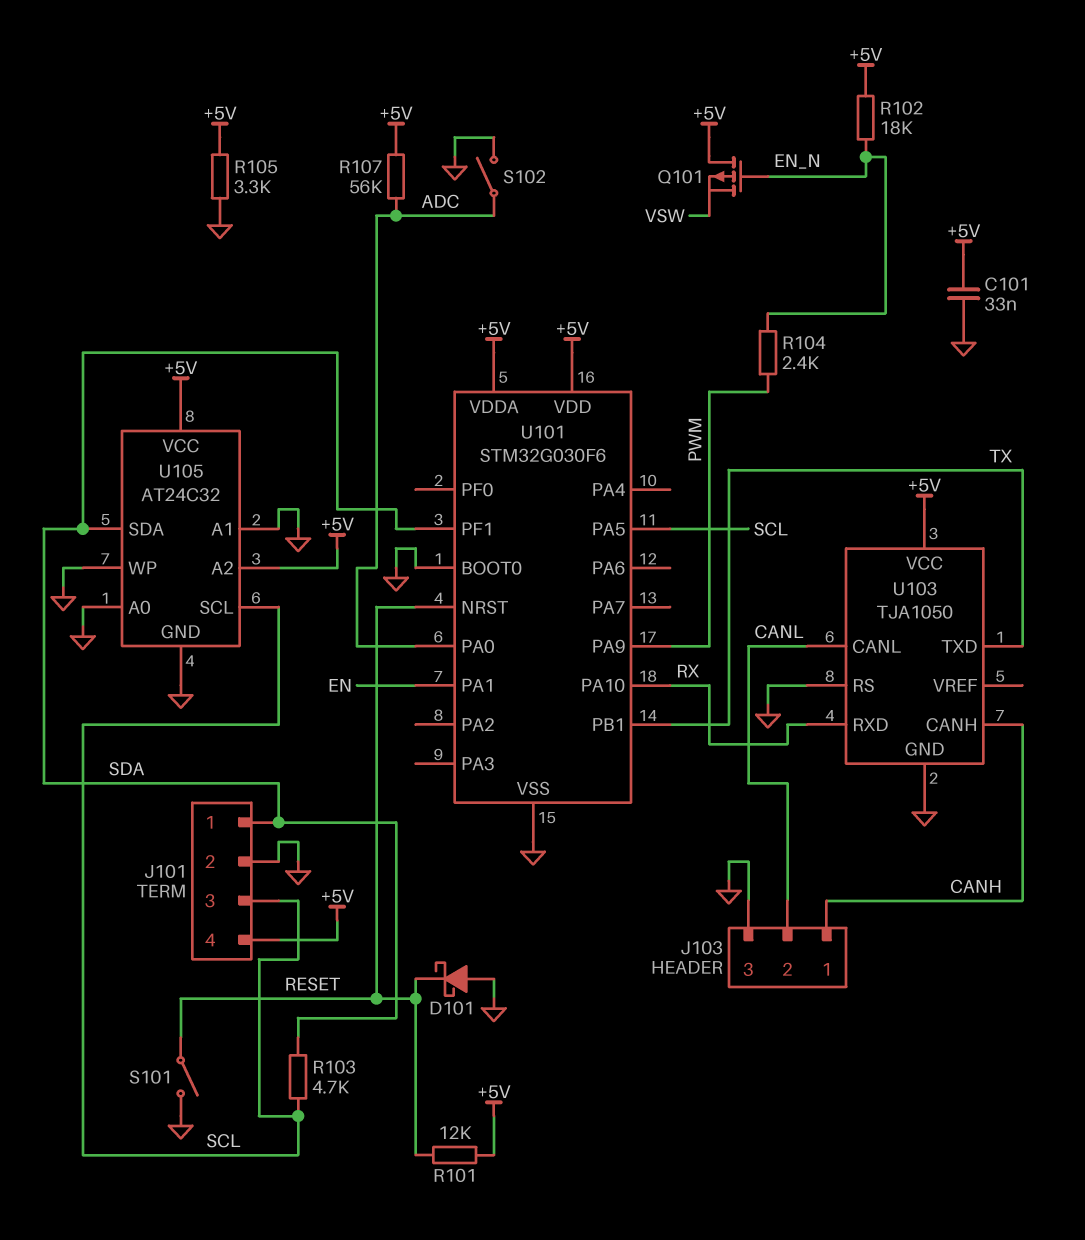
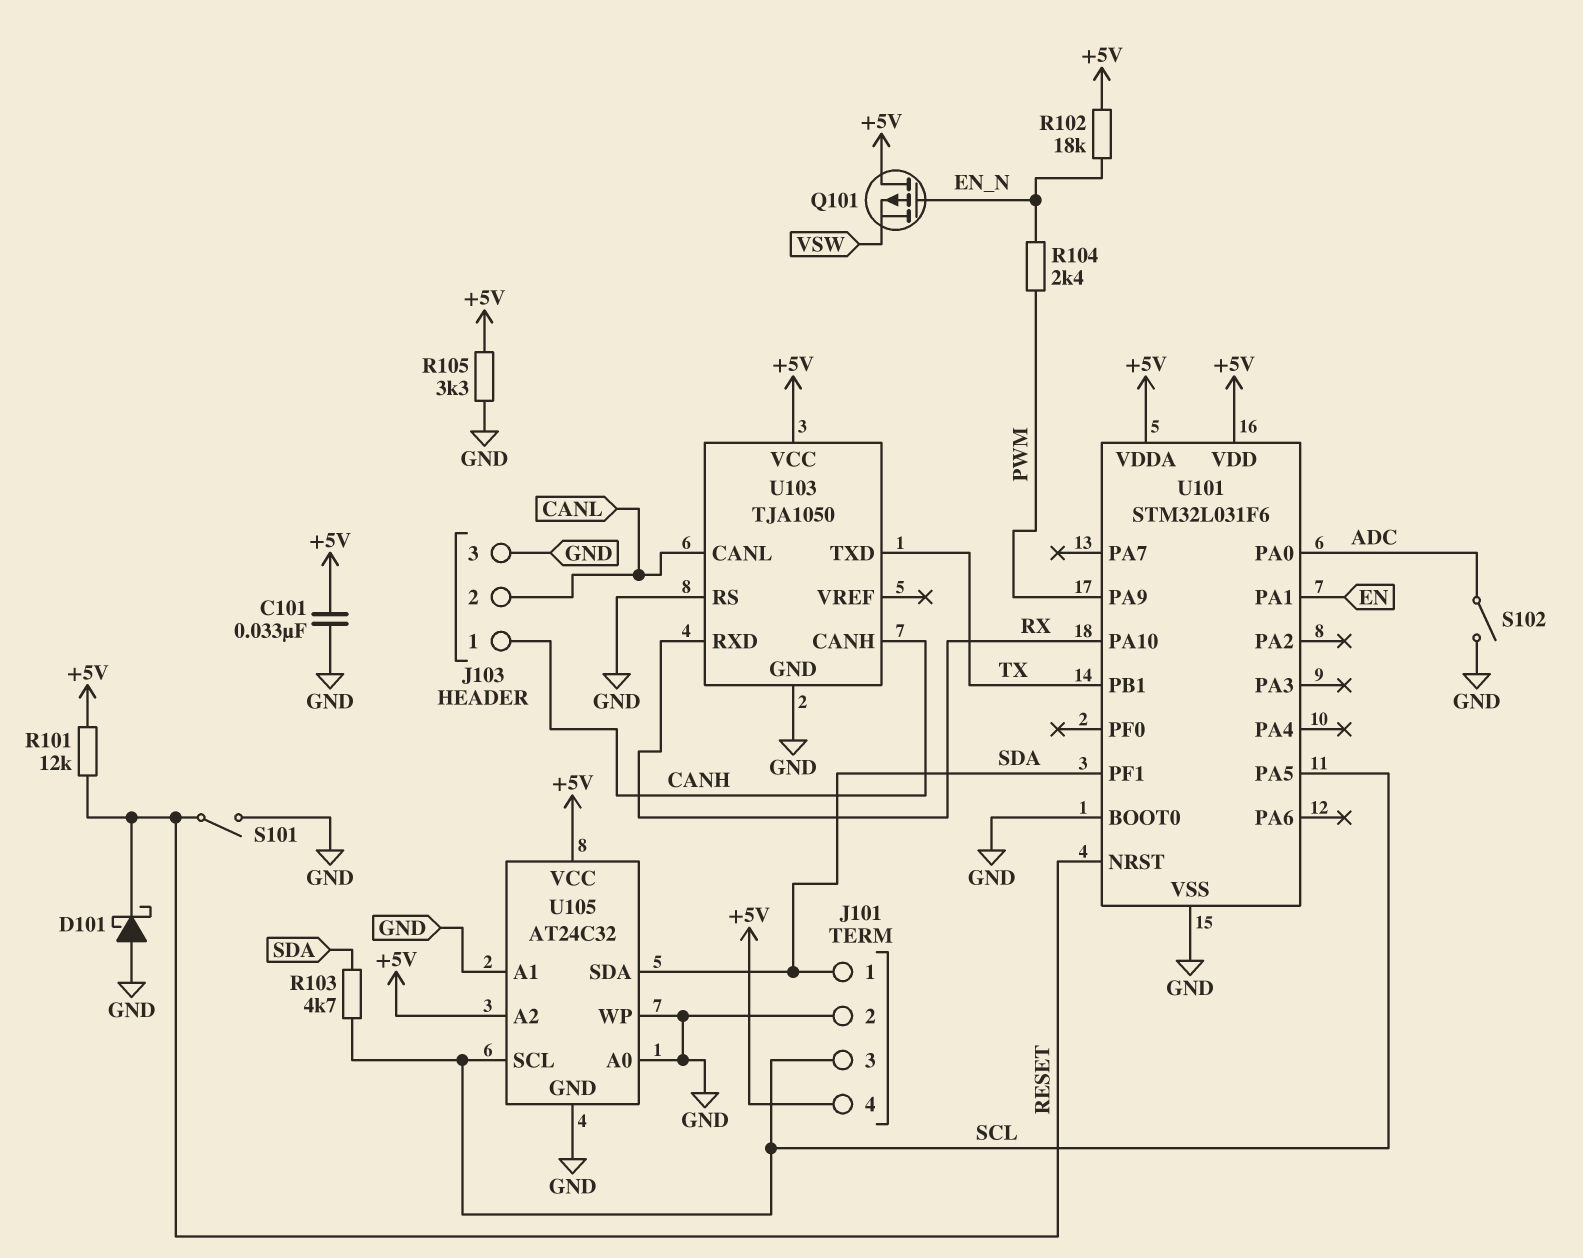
R107: 56k (+5V, ADC) -> none
U101: STM32G030F6 -> STM32L031F6

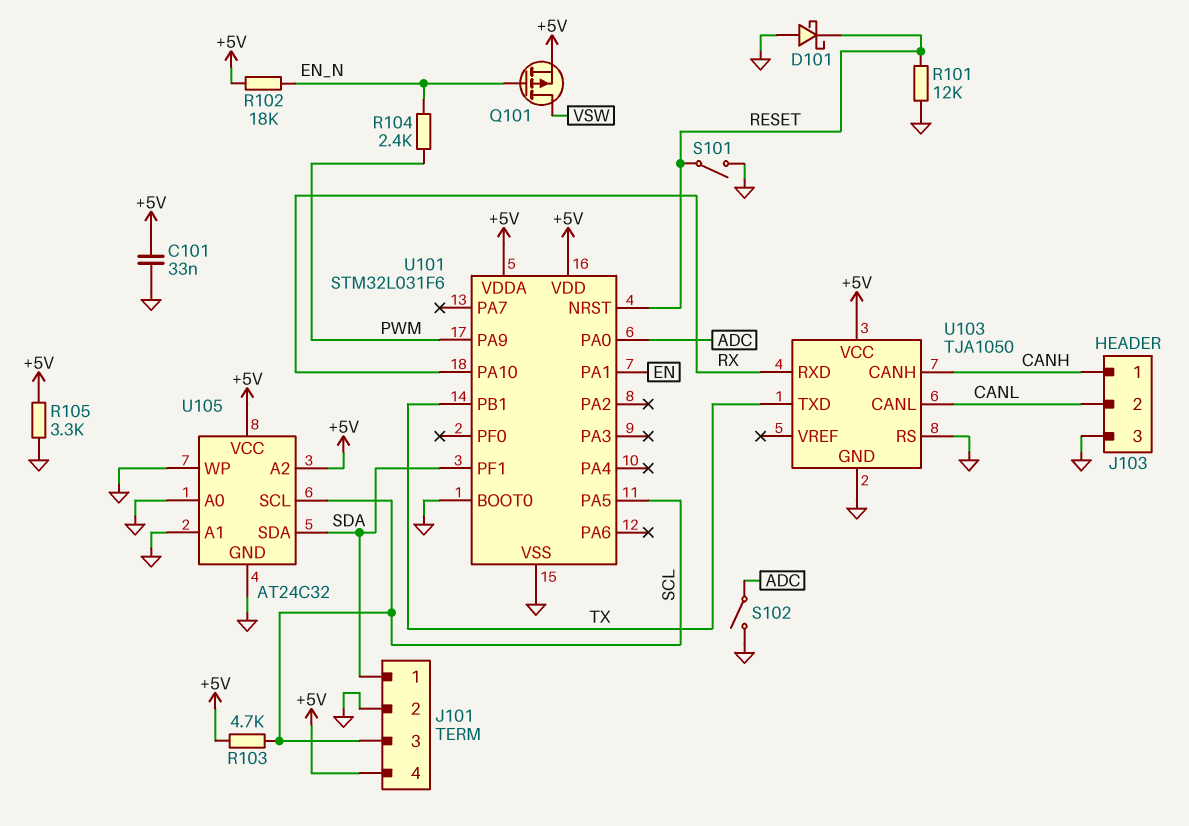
Q101: PMOS (G EN_N, D +5V, S VSW) -> PMOS (G EN_N, D VSW, S +5V)
R101: 12k (+5V, RESET) -> 12k (GND, RESET)
R103: 4.7k (SCL, SDA) -> 4.7k (+5V, SCL)

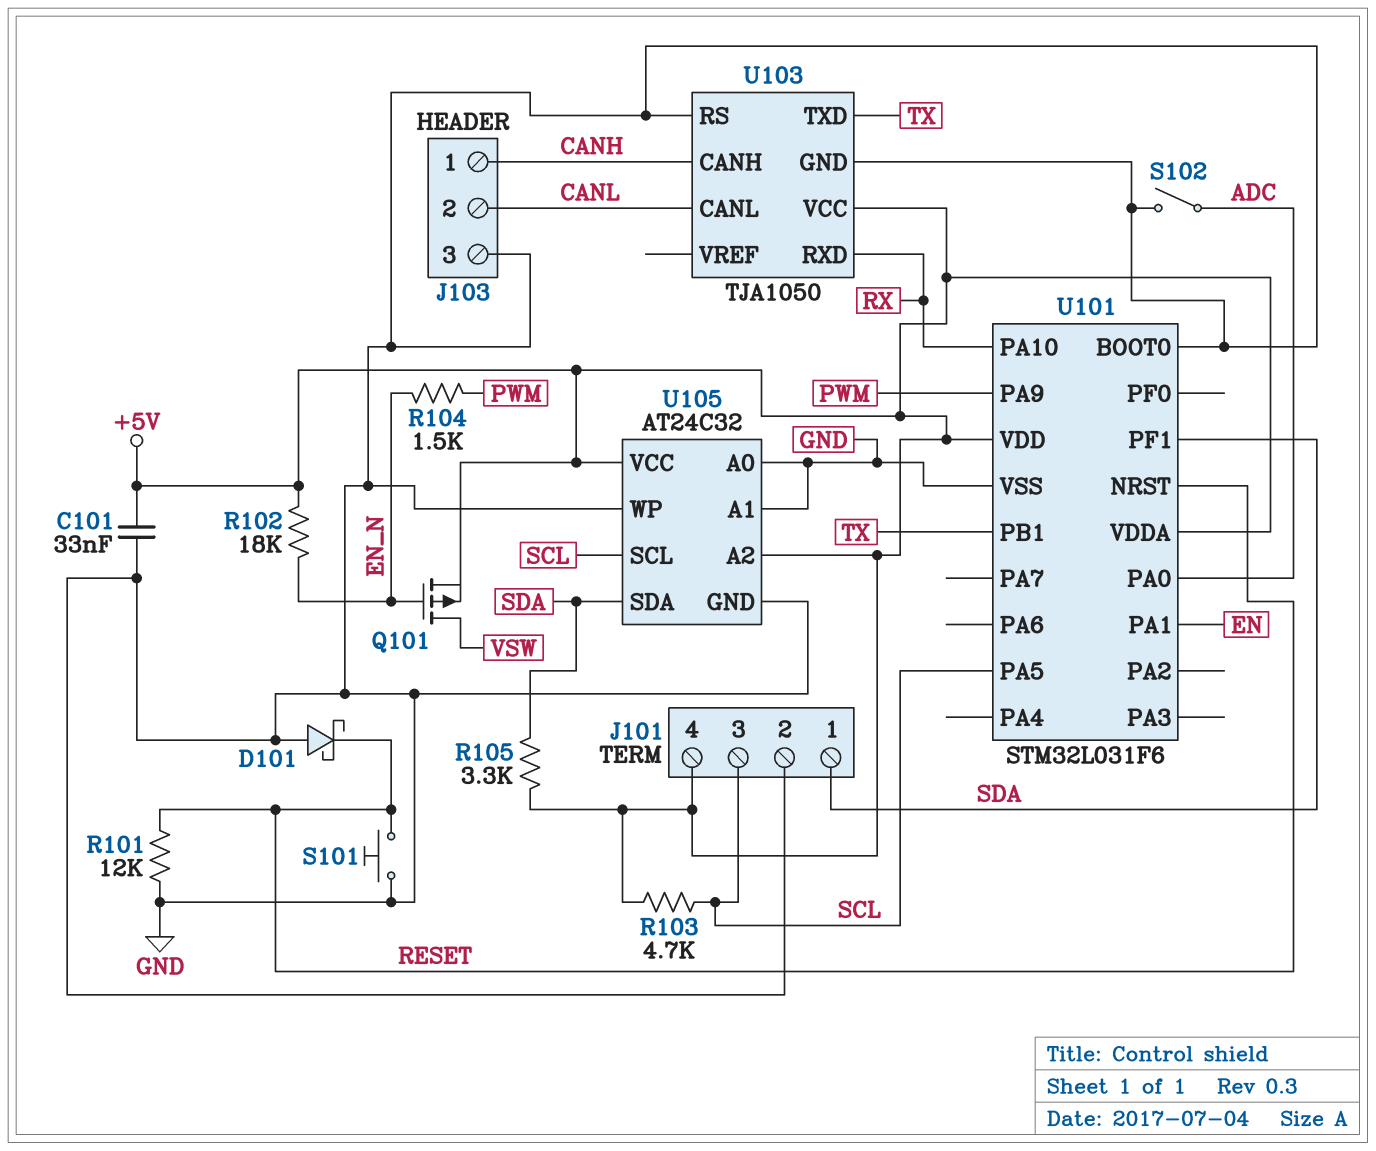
R104: 2.4k (EN_N, PWM) -> 1.5k (EN_N, PWM)
R105: 3.3k (+5V, GND) -> 3.3k (+5V, SDA)
S101: switch (GND, RESET) -> button (GND, RESET)

